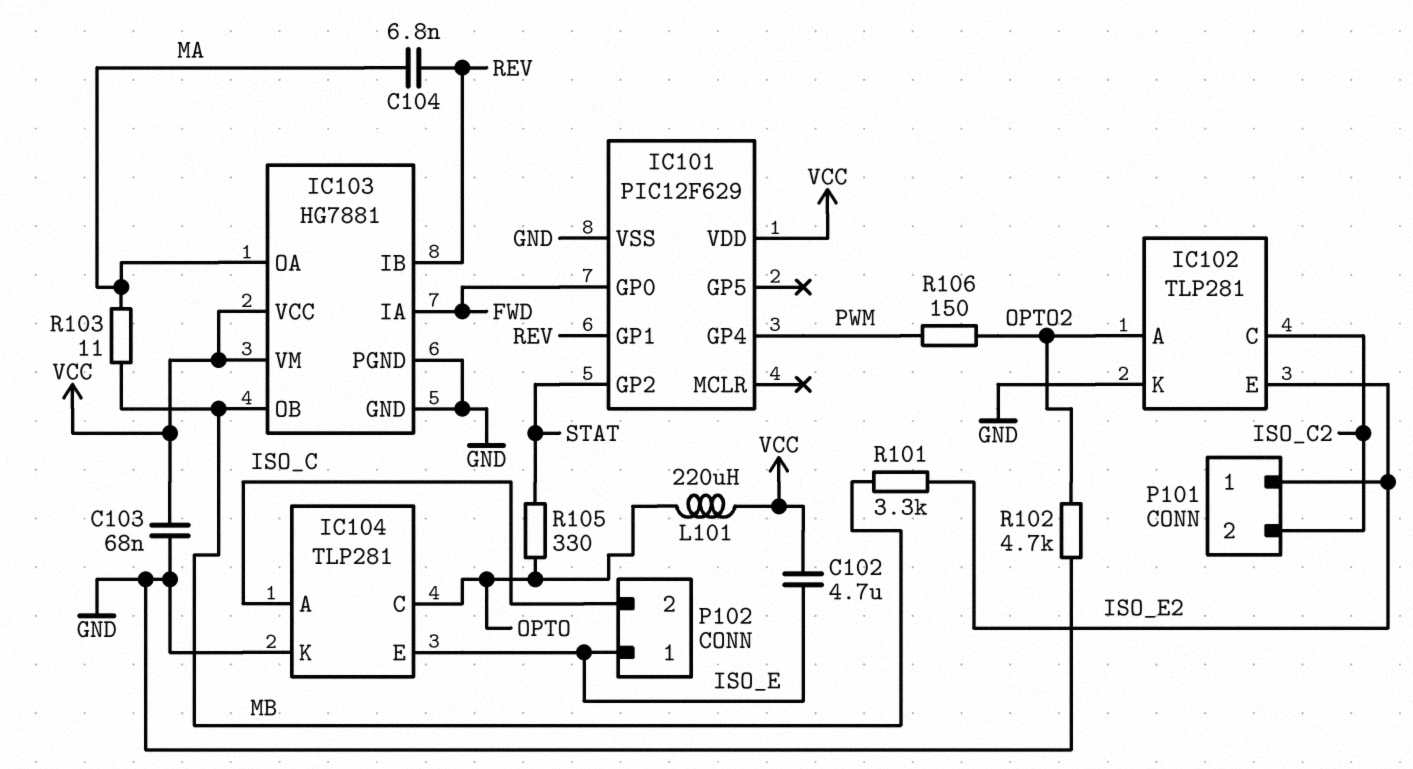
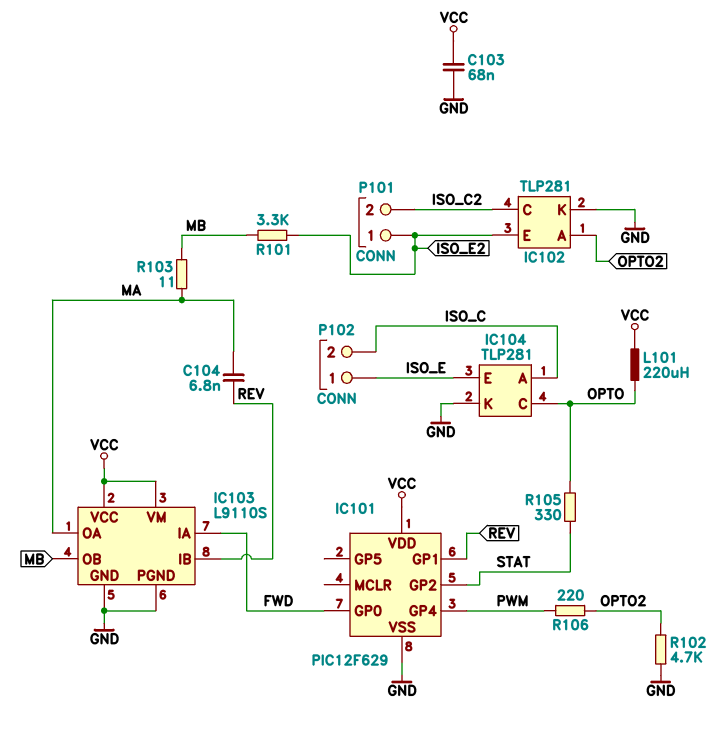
C102: 4.7uF (ISO_E, VCC) -> none
IC103: HG7881 -> L9110S
R106: 150 (OPTO2, PWM) -> 220 (OPTO2, PWM)

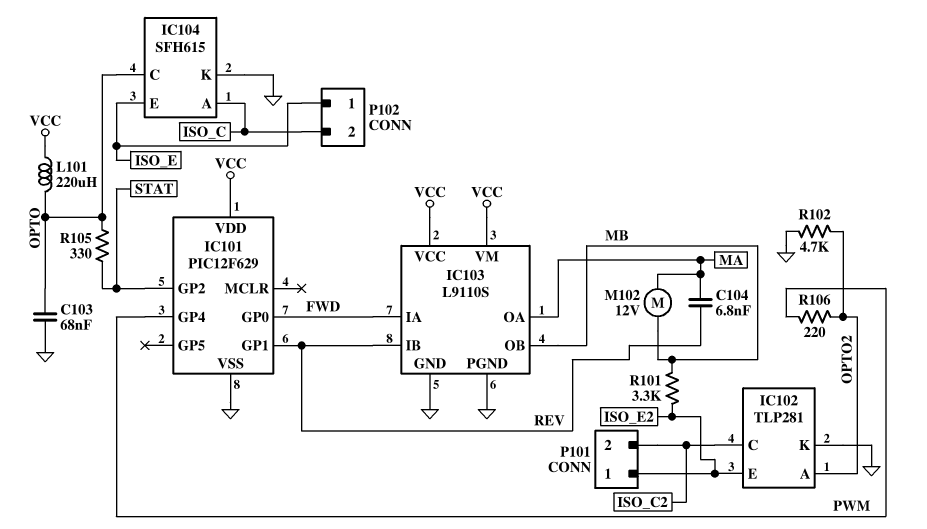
C103: 68nF (GND, VCC) -> 68nF (GND, OPTO)
IC104: TLP281 -> SFH615
M102: none -> motor 12V (MA, MB)
R103: 11 (MA, MB) -> none

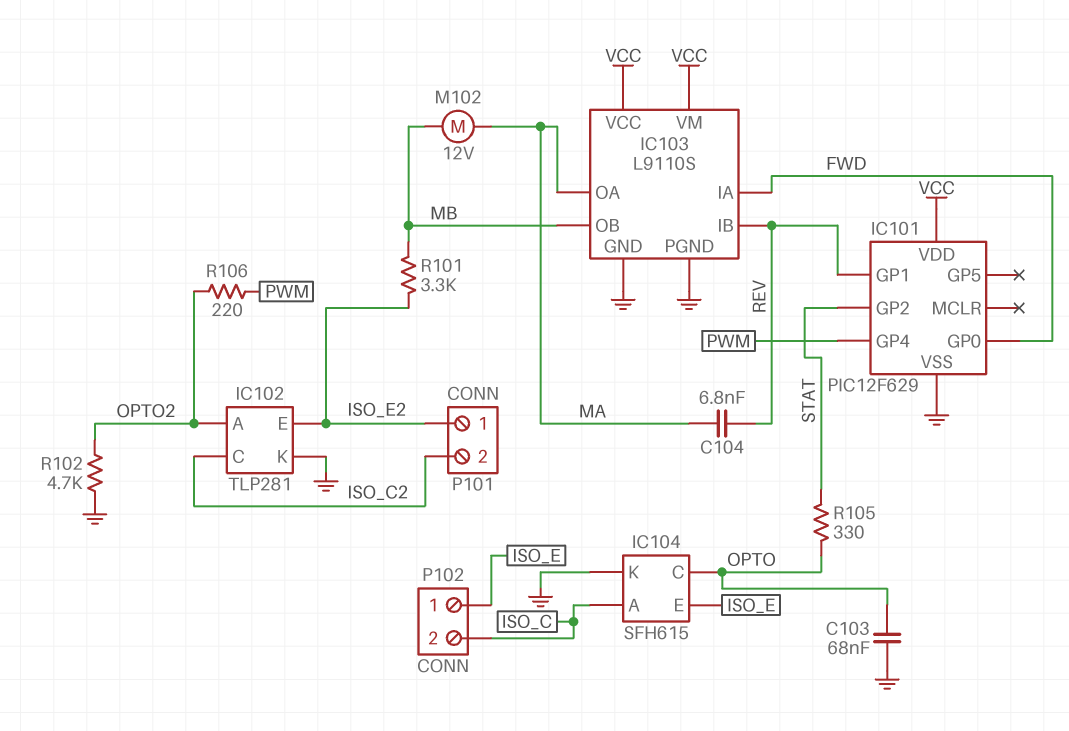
L101: 220uH (OPTO, VCC) -> none

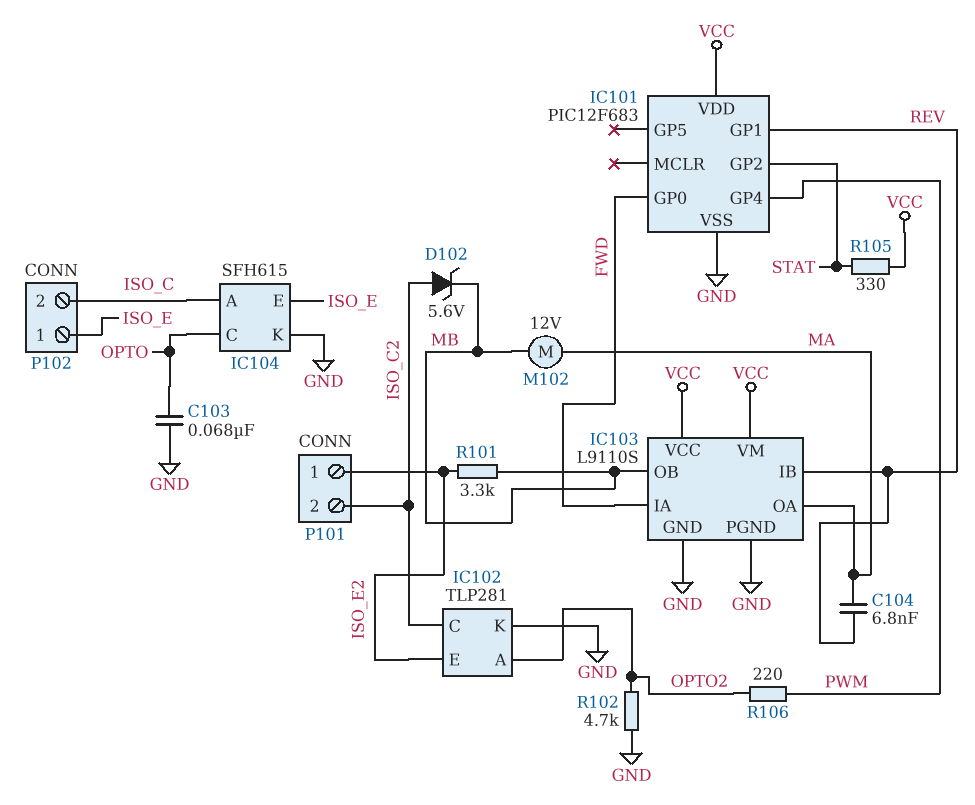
D102: none -> zener 5.6V (A ISO_C2, K MB)
IC101: PIC12F629 -> PIC12F683
R105: 330 (OPTO, STAT) -> 330 (STAT, VCC)

